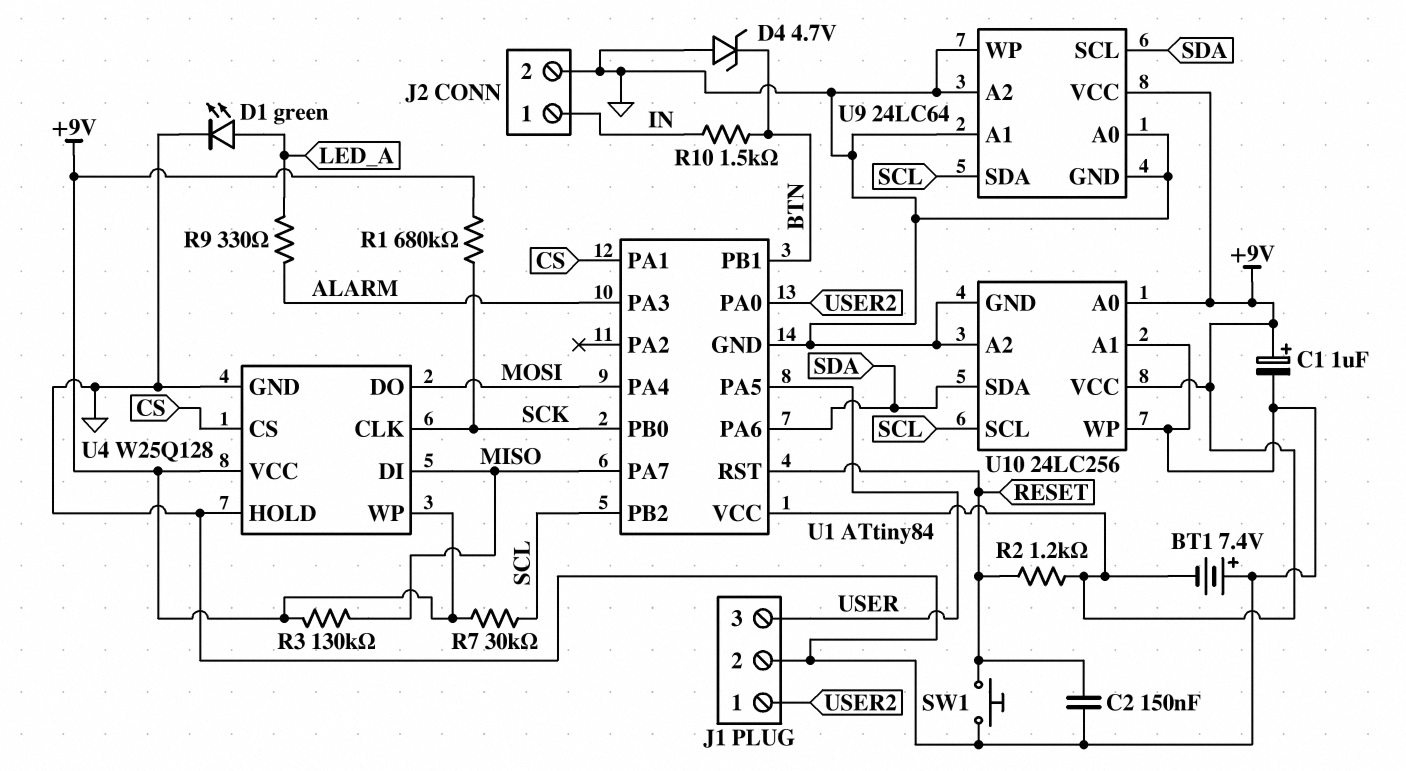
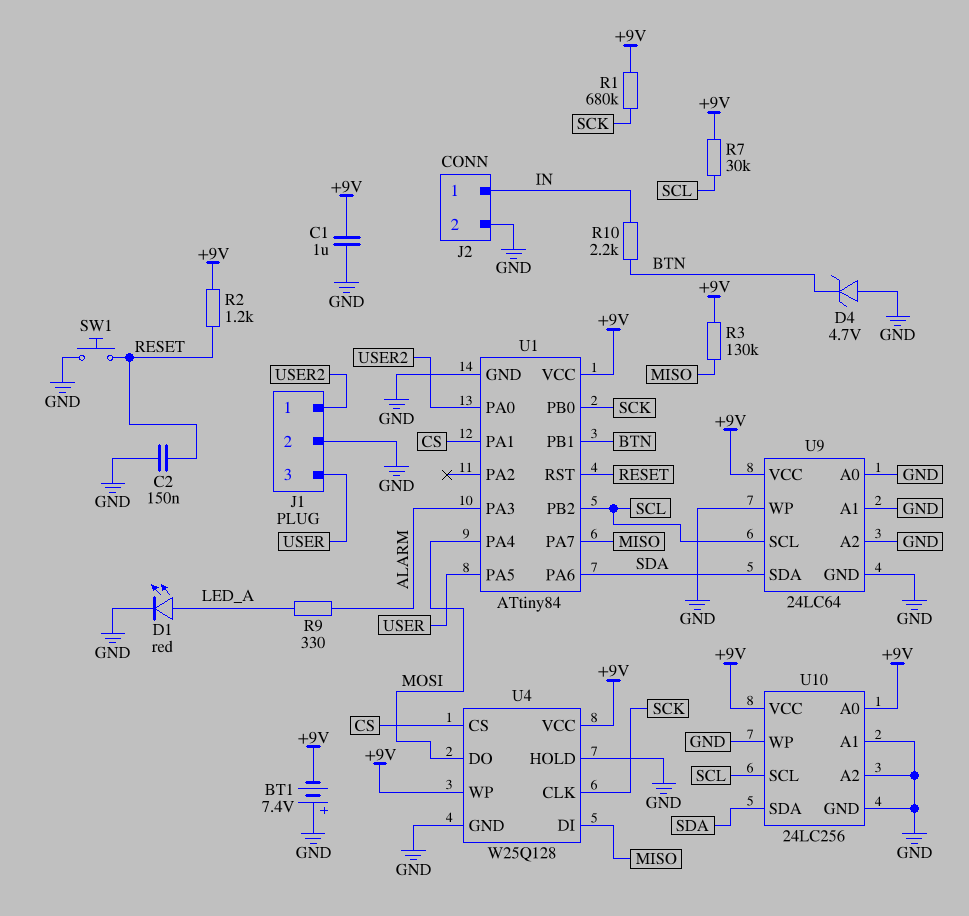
C1: 1uF (plus +9V, minus GND) -> 1uF (+9V, GND)
D1: LED green (A LED_A, K GND) -> LED red (A LED_A, K GND)
R10: 1.5k (BTN, IN) -> 2.2k (BTN, IN)
U9 pin SCL: SDA -> SCL
U9 pin SDA: SCL -> SDA

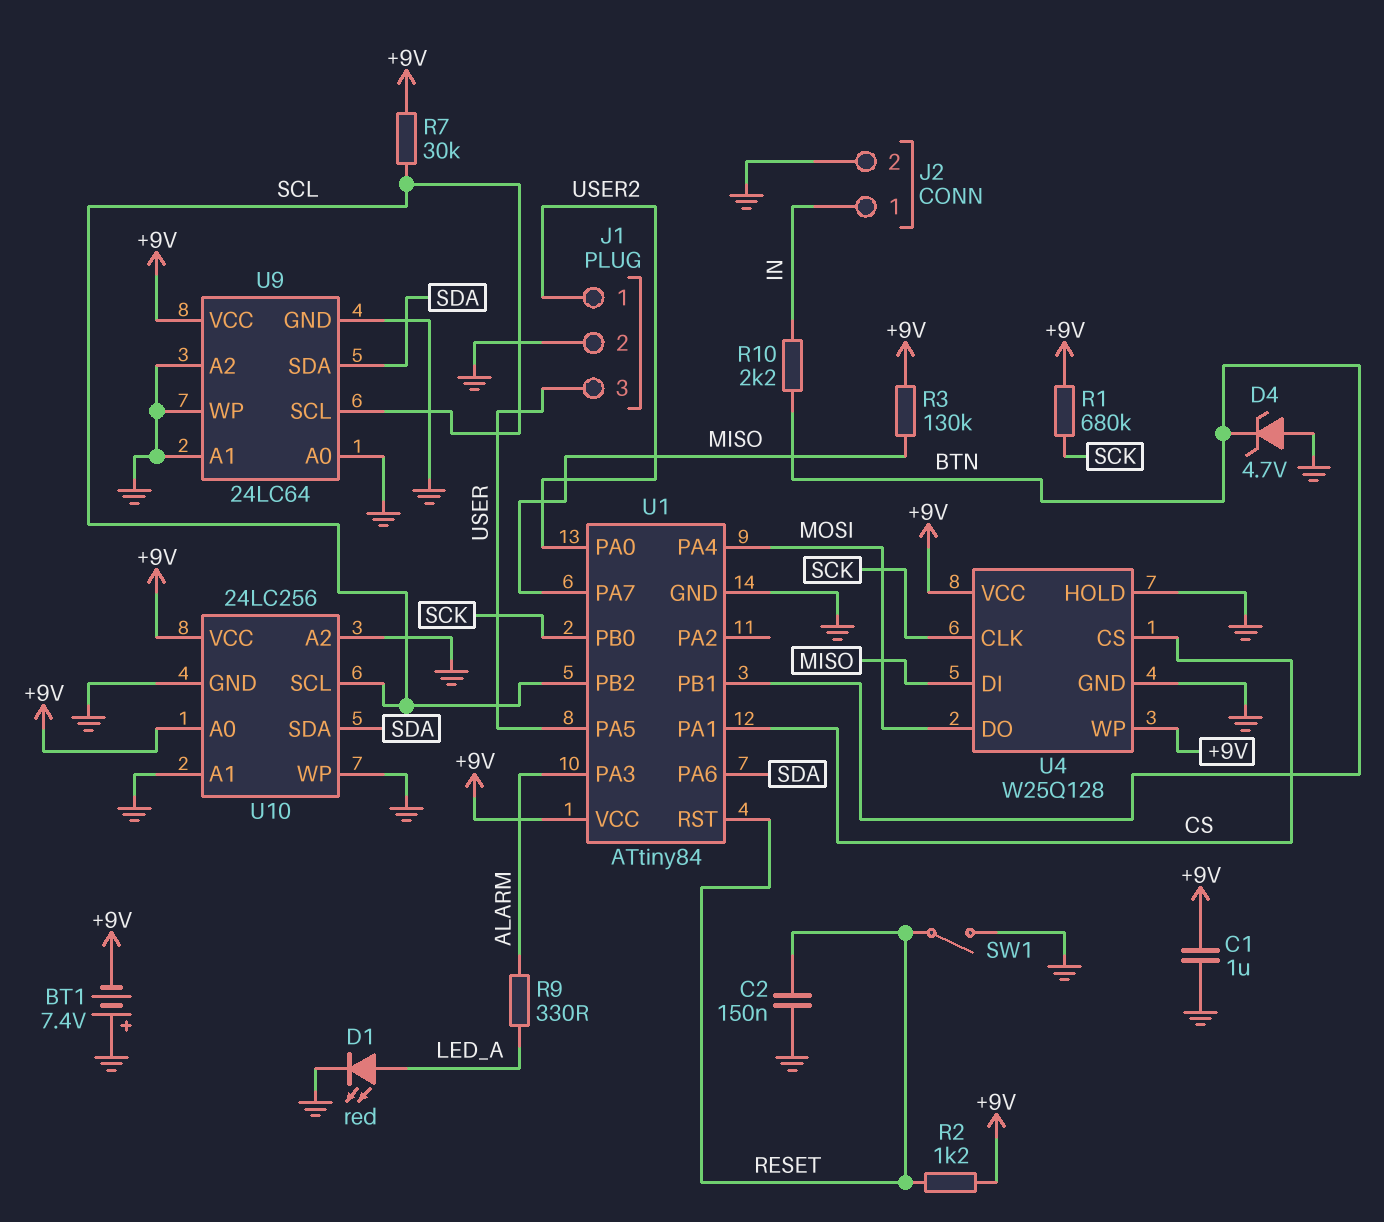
SW1: button (GND, RESET) -> switch (GND, RESET)

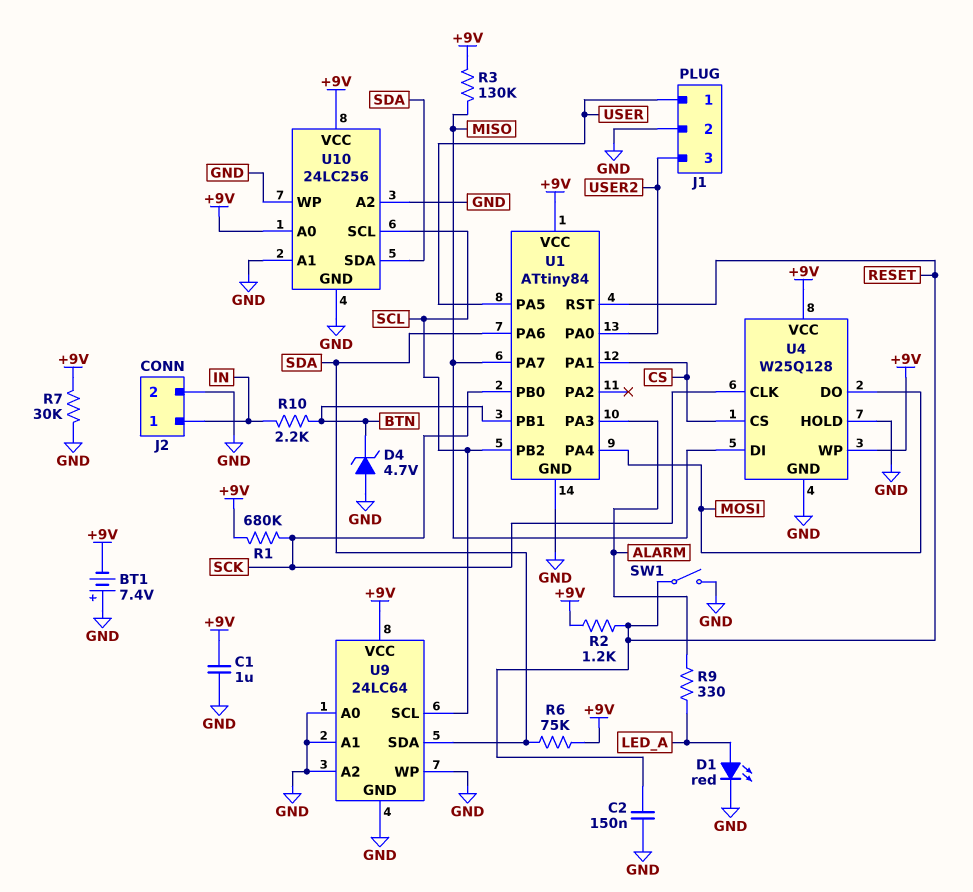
J1 pin 1: USER2 -> USER
J1 pin 3: USER -> USER2
R6: none -> 75k (+9V, SDA)
R7: 30k (+9V, SCL) -> 30k (+9V, GND)

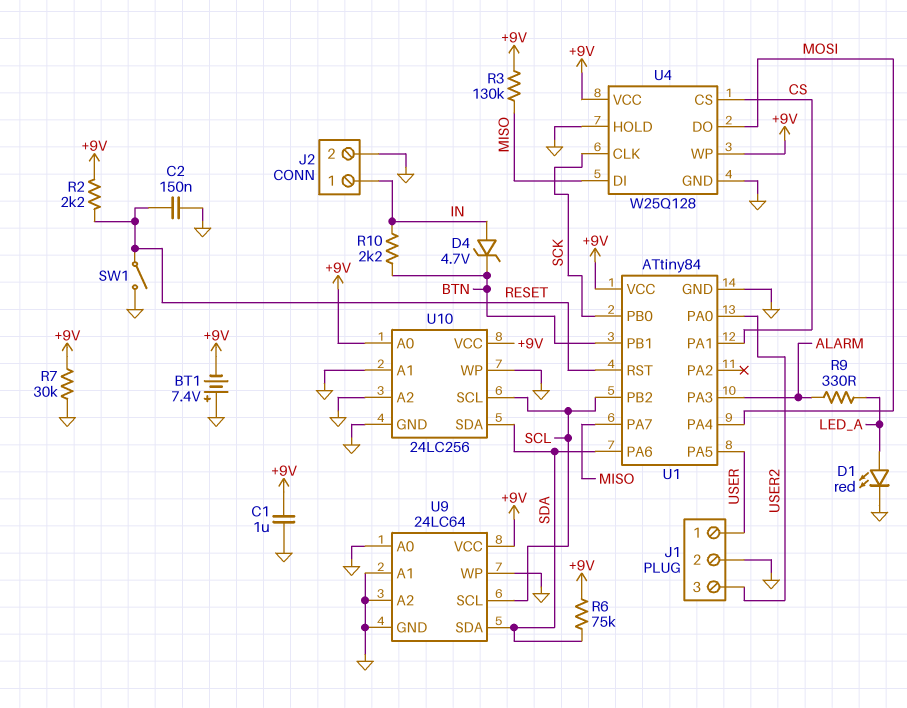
D4: zener 4.7V (A GND, K BTN) -> zener 4.7V (A IN, K BTN)
R1: 680k (+9V, SCK) -> none
R2: 1.2k (+9V, RESET) -> 2.2k (+9V, RESET)

